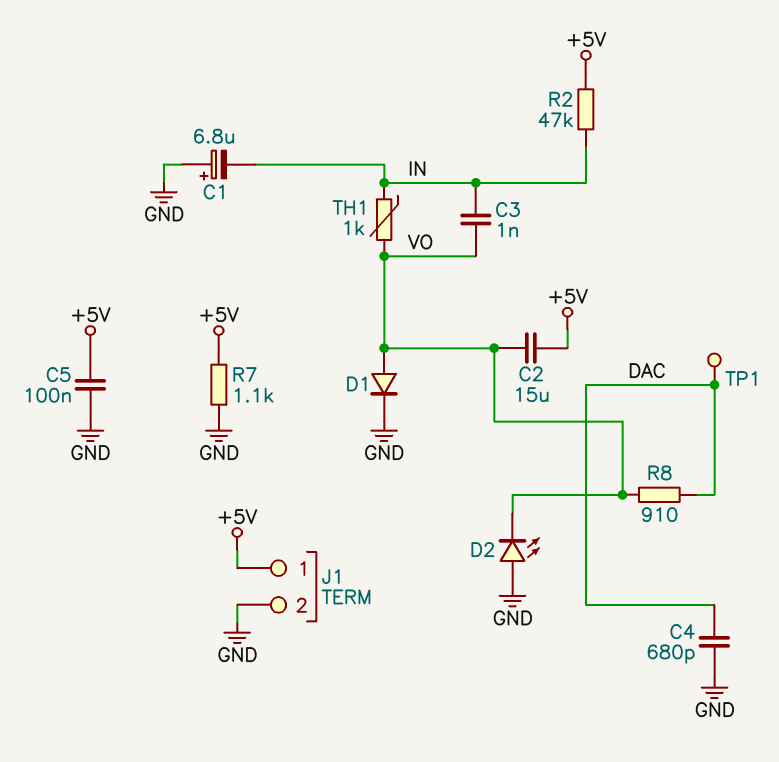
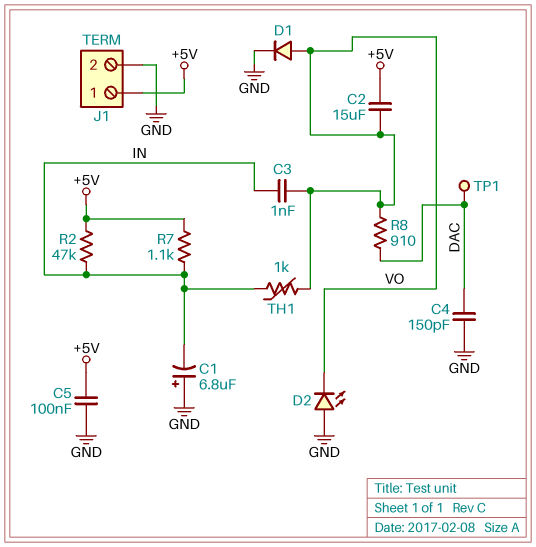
C4: 680pF (DAC, GND) -> 150pF (DAC, GND)
R7: 1.1k (+5V, GND) -> 1.1k (+5V, IN)

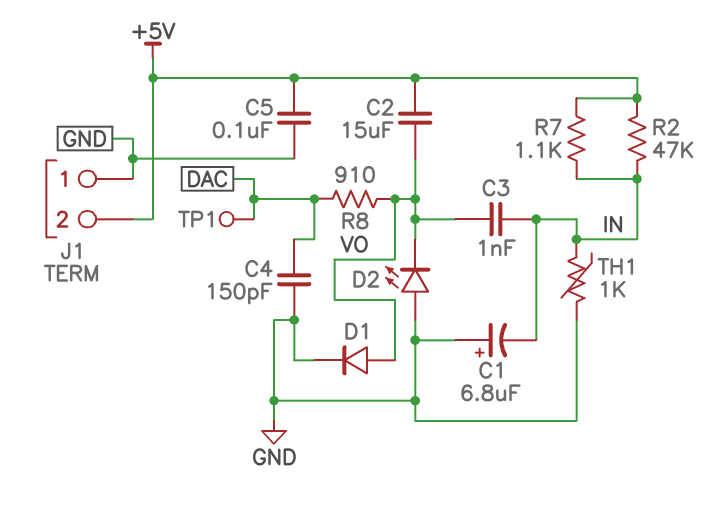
J1 pin 1: +5V -> GND
J1 pin 2: GND -> +5V
TH1: 1k (IN, VO) -> 1k (GND, IN)

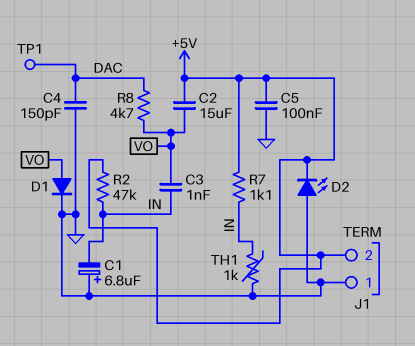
D2: LED (A GND, K VO) -> LED (A GND, K +5V)
R8: 910 (DAC, VO) -> 4.7k (DAC, VO)

